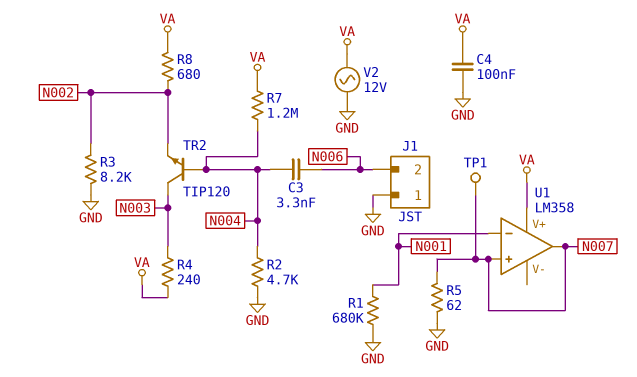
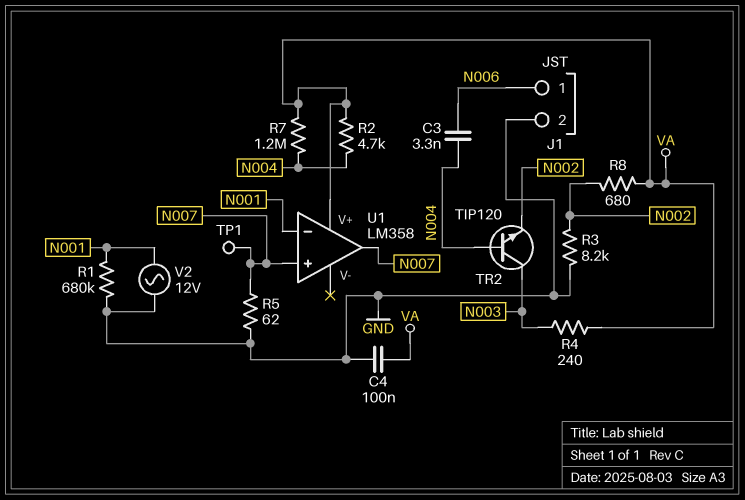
J1 pin 1: GND -> N006
J1 pin 2: N006 -> GND
R2: 4.7k (GND, N004) -> 4.7k (N004, VA)
V2: AC 12V (GND, VA) -> AC 12V (GND, N001)

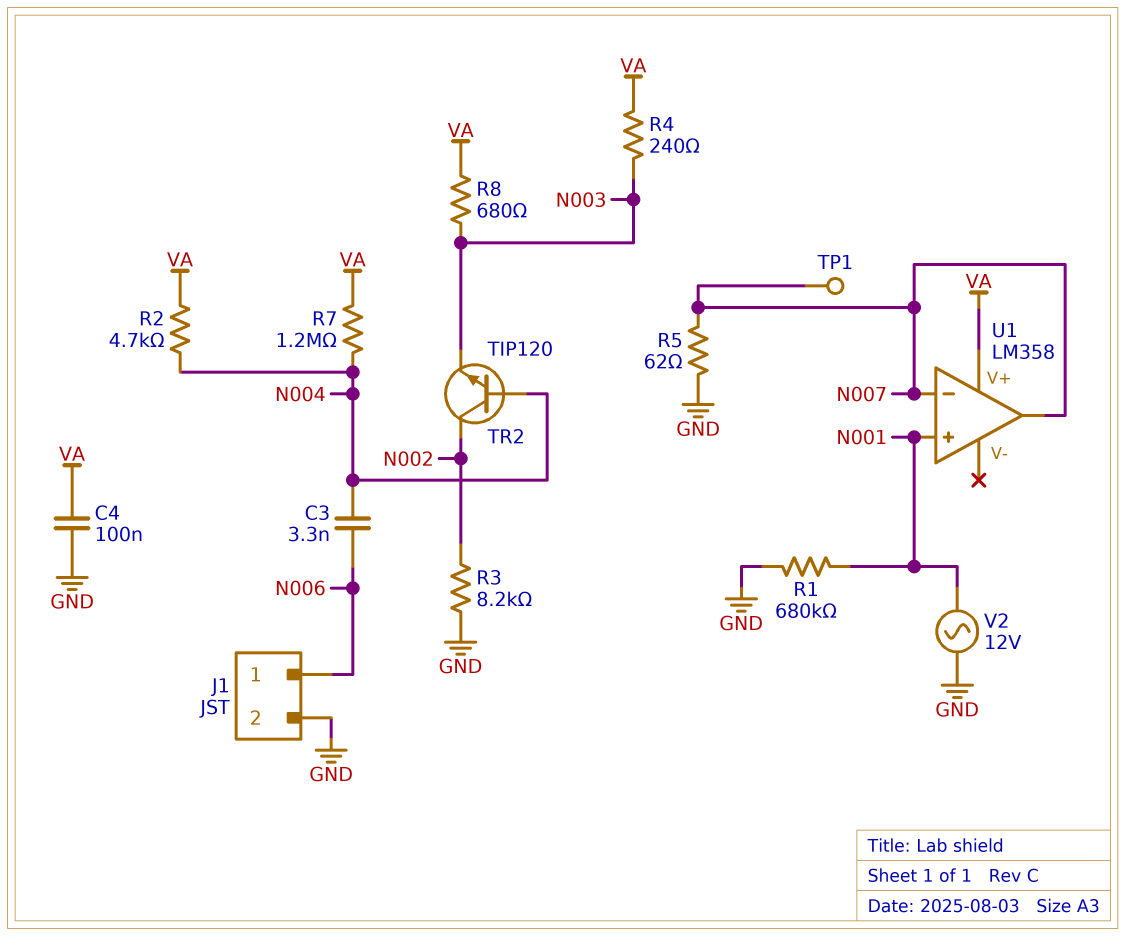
R8: 680 (N002, VA) -> 680 (N003, VA)
TR2: NPN TIP120 (B N004, C N003, E N002) -> NPN TIP120 (B N004, C N002, E N003)
U1 pin in+: N007 -> N001
U1 pin in-: N001 -> N007

